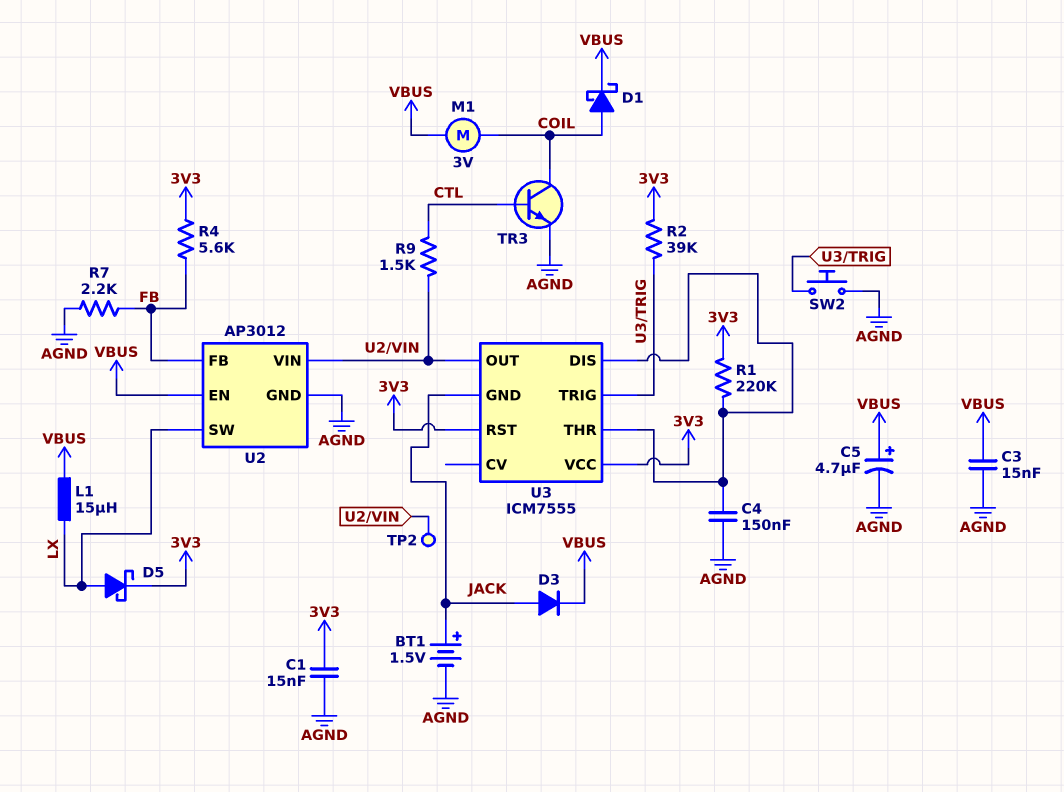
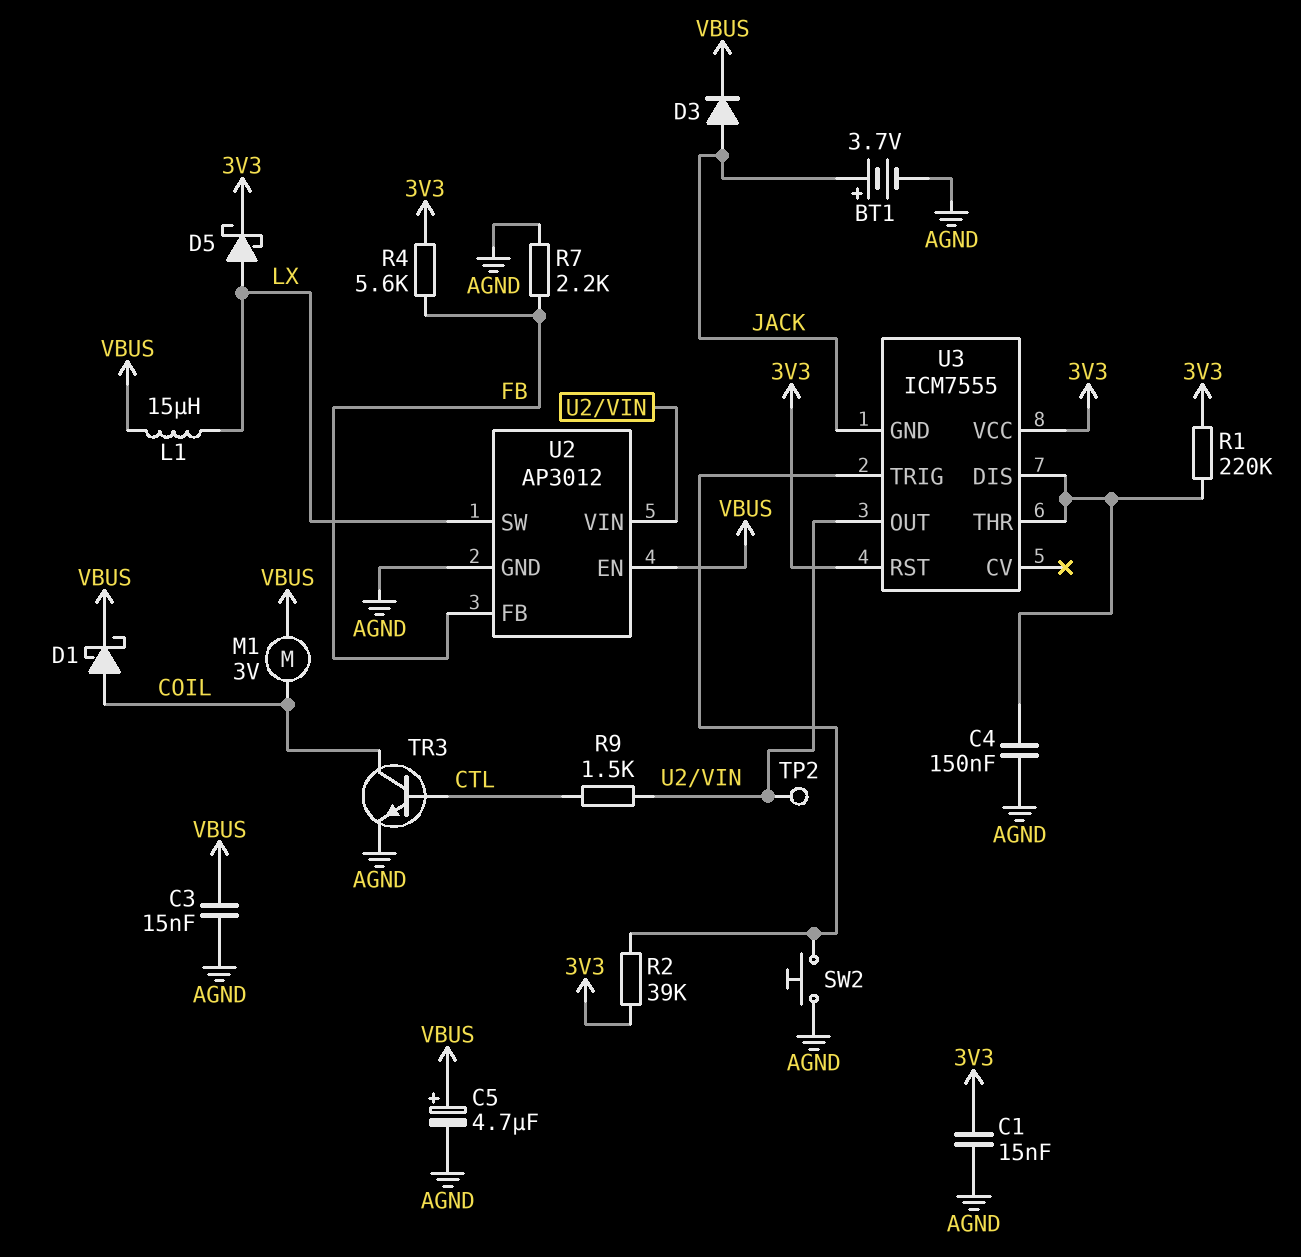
BT1: 1.5V (plus JACK, minus AGND) -> 3.7V (plus JACK, minus AGND)

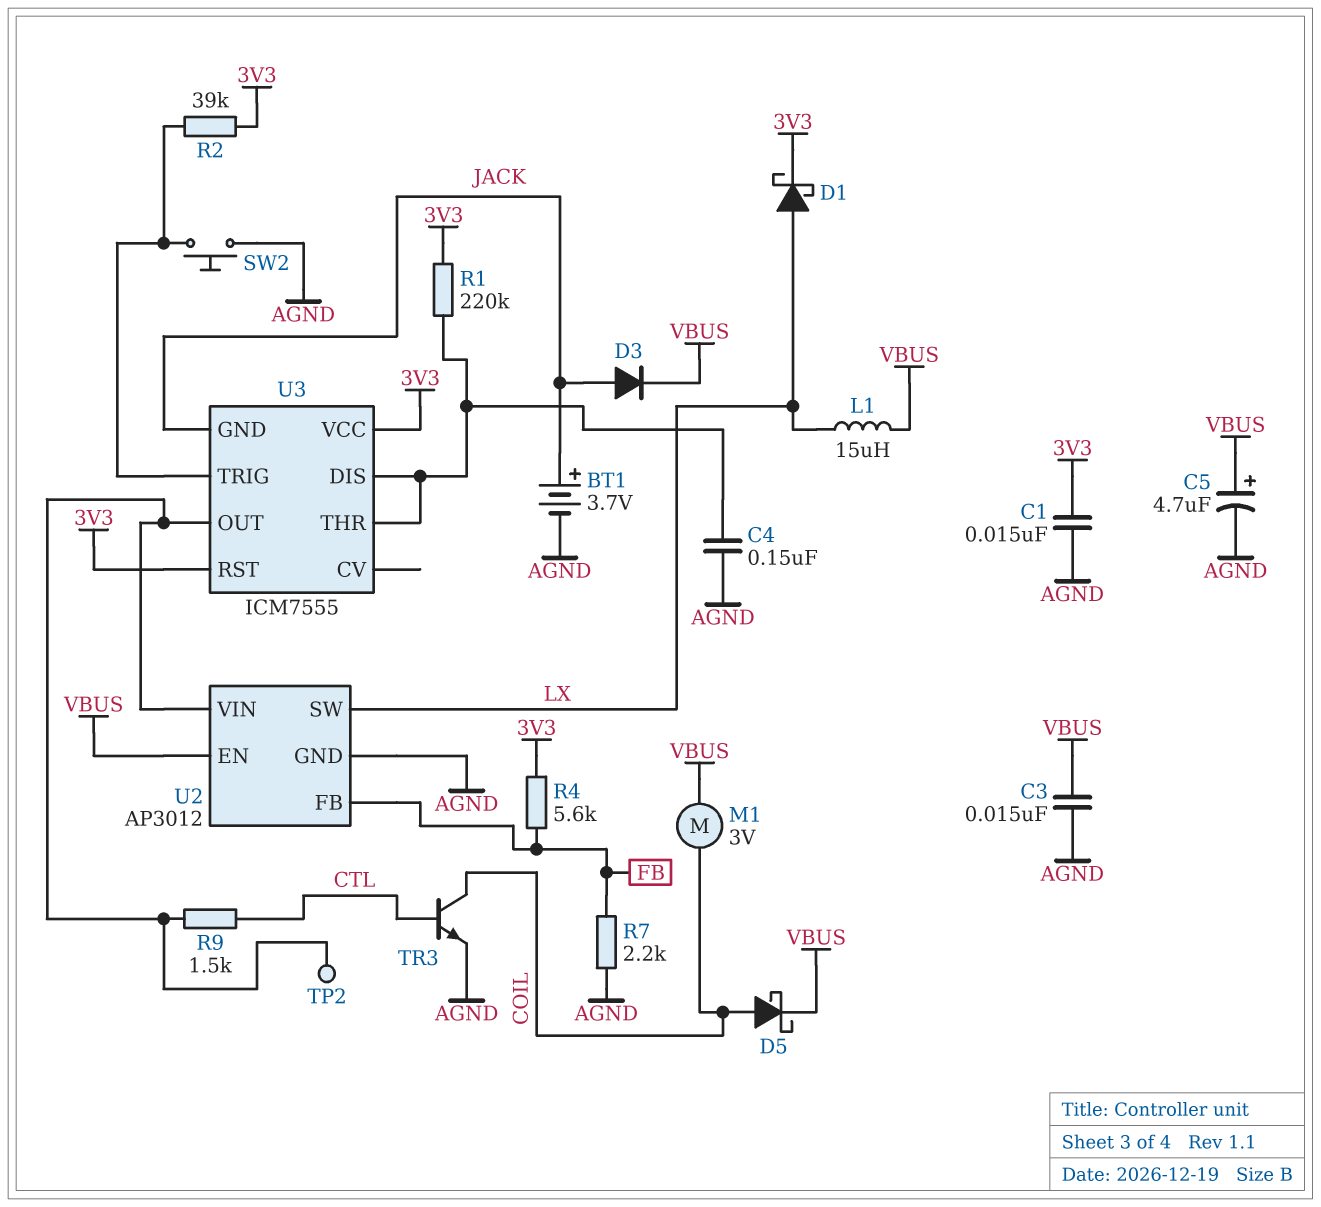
D1: schottky (A COIL, K VBUS) -> schottky (A LX, K 3V3)
D5: schottky (A LX, K 3V3) -> schottky (A COIL, K VBUS)

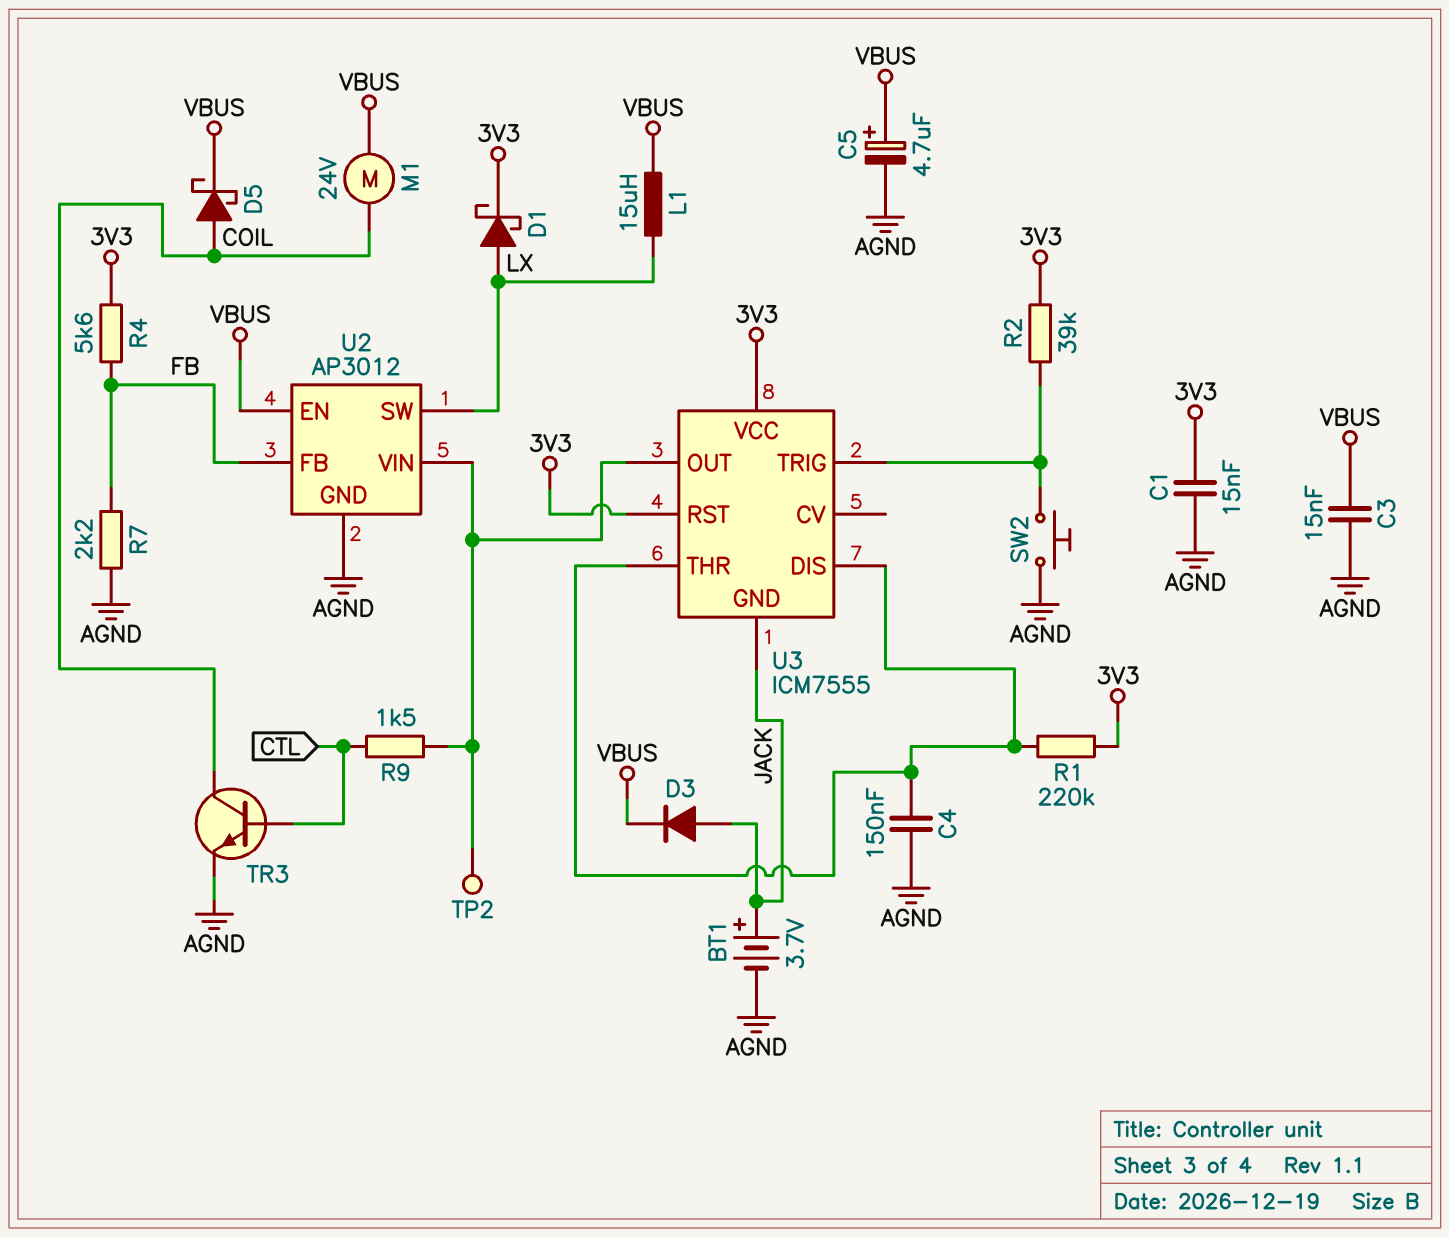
M1: motor 3V (COIL, VBUS) -> motor 24V (COIL, VBUS)

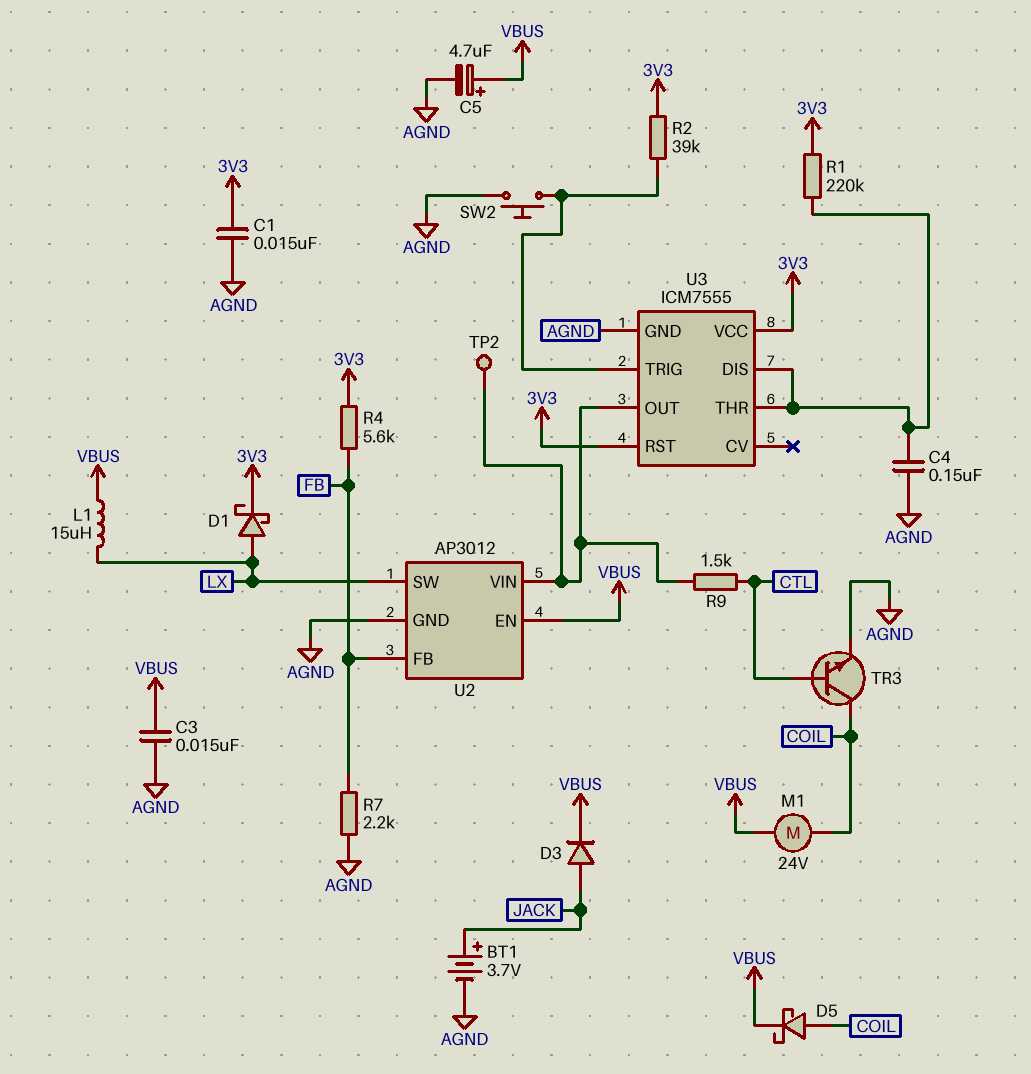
U3 pin GND: JACK -> AGND

